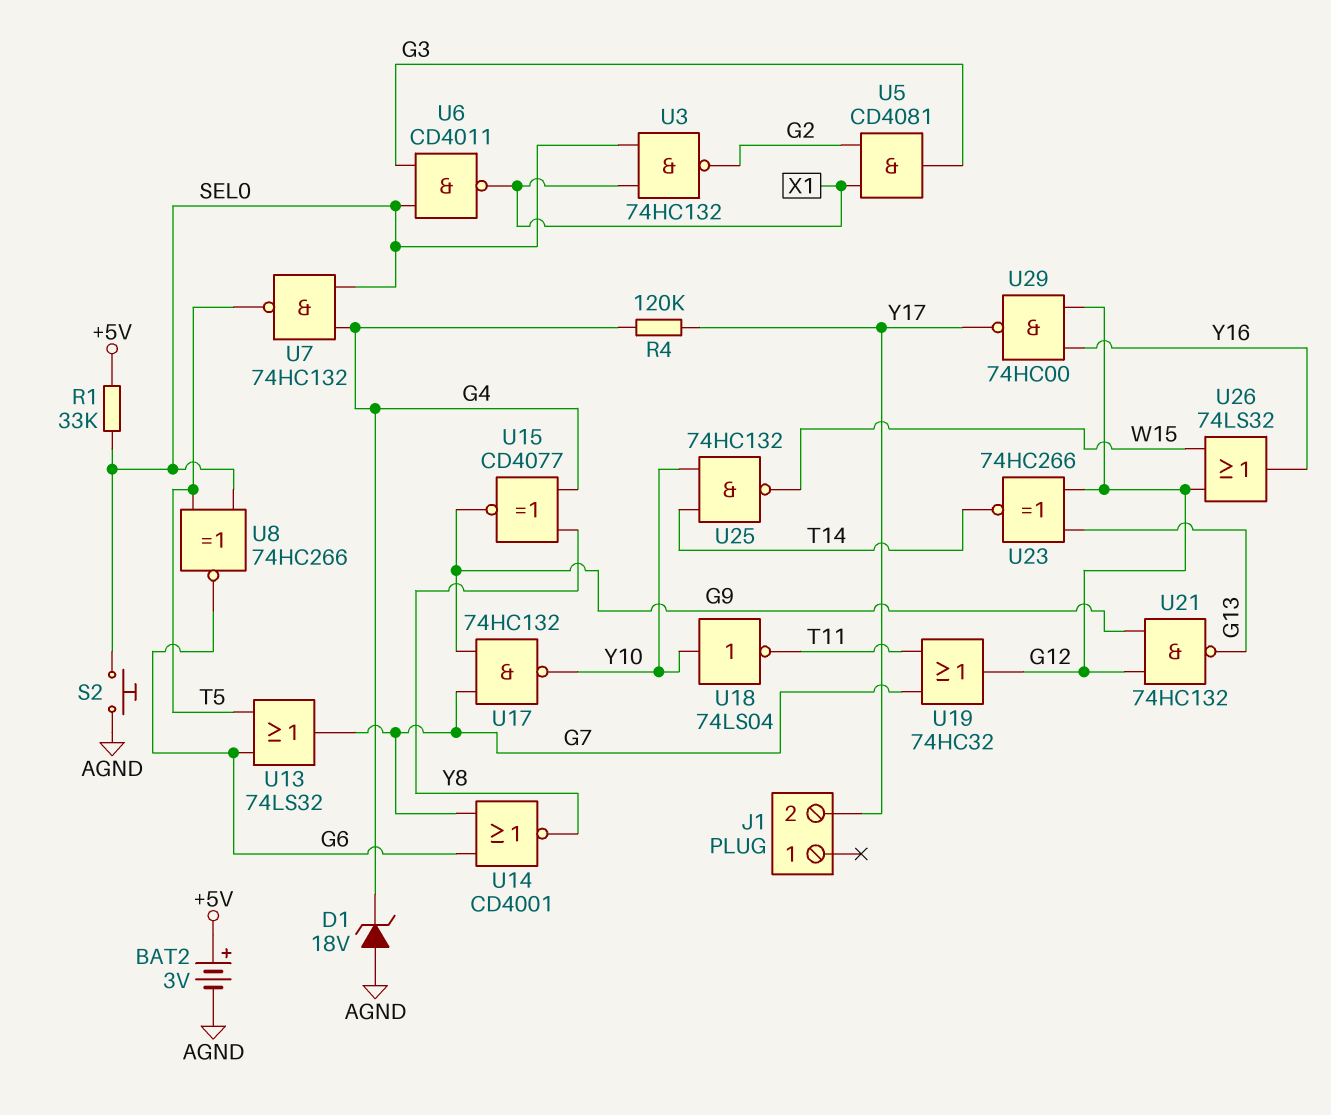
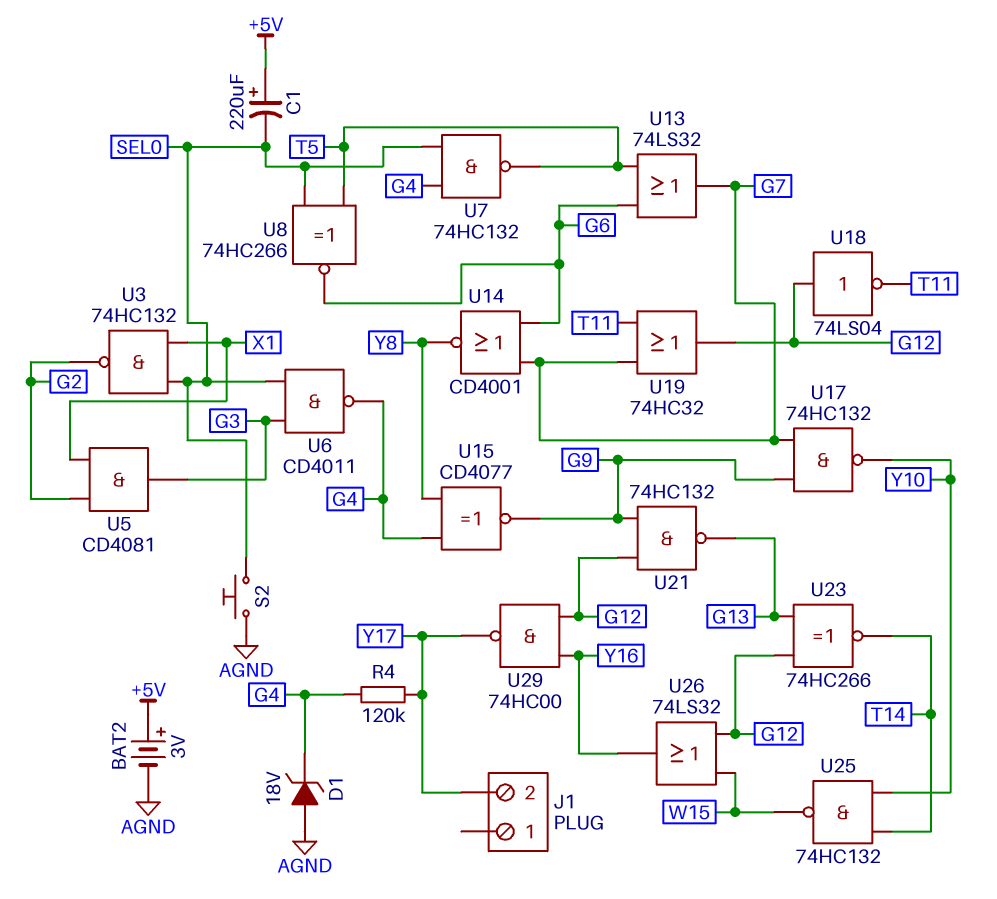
C1: none -> 220uF (plus +5V, minus SEL0)
R1: 33k (+5V, SEL0) -> none
U6: NAND CD4011 (in G3, in SEL0, out X1) -> NAND CD4011 (in G3, in SEL0, out G4)
U18: NOT 74LS04 (in Y10, out T11) -> NOT 74LS04 (in G12, out T11)

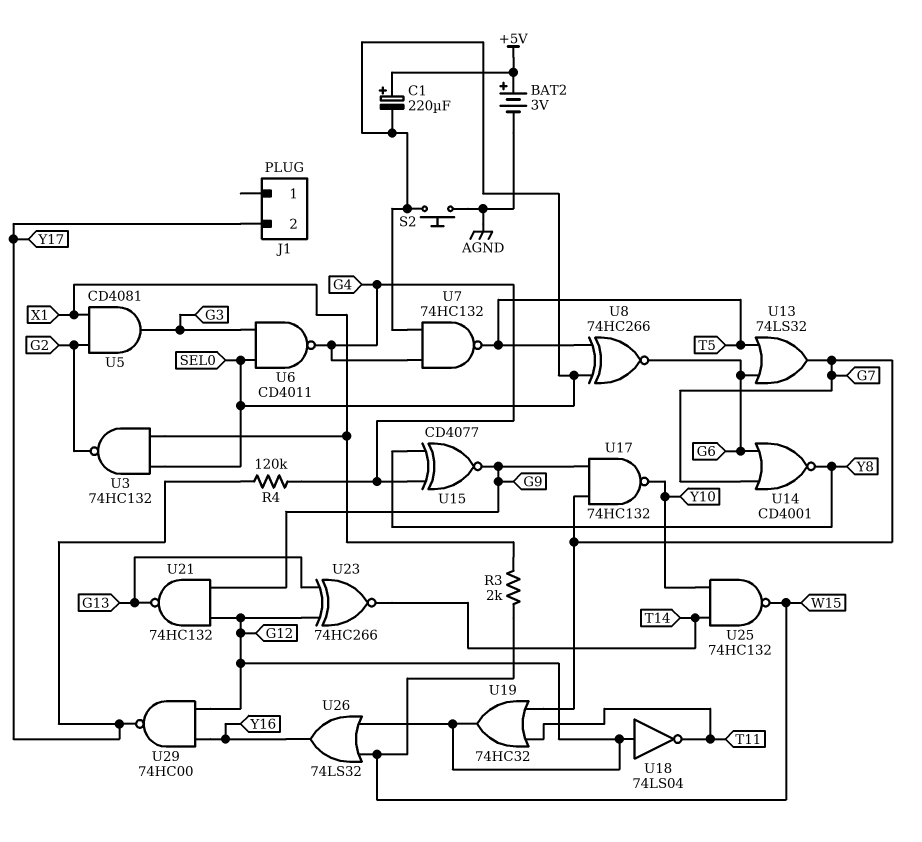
D1: zener 18V (A AGND, K G4) -> none
R3: none -> 2k (W15, X1)

